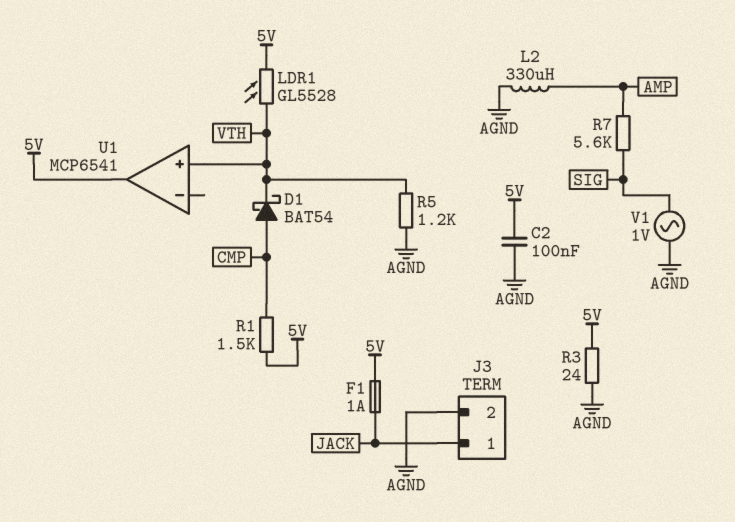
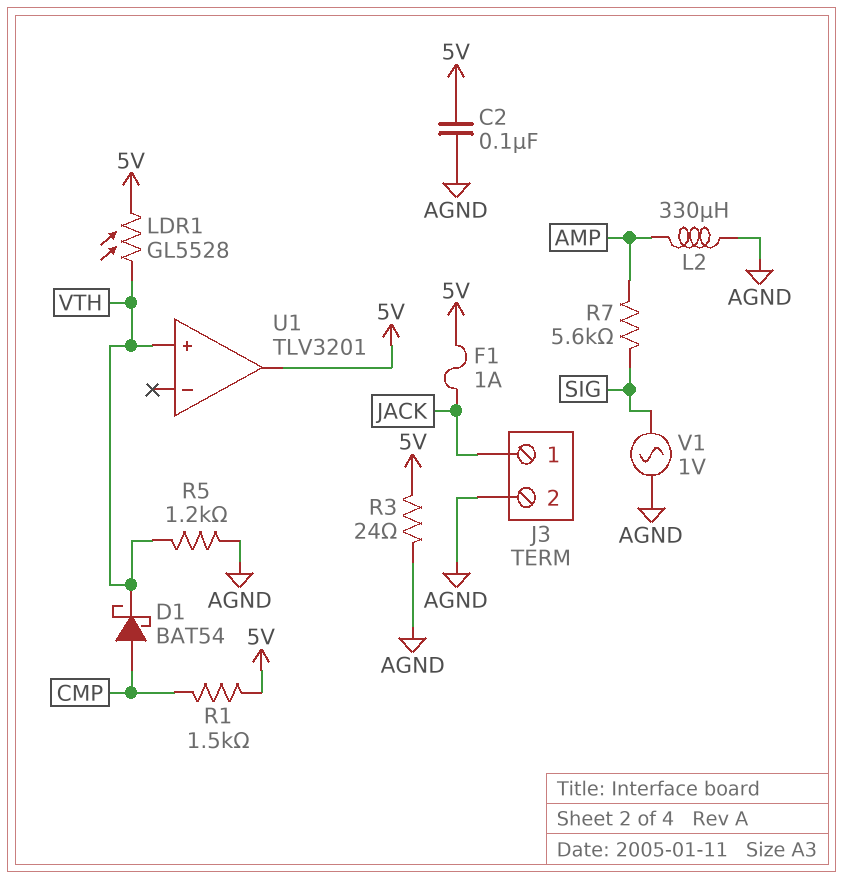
U1: MCP6541 -> TLV3201

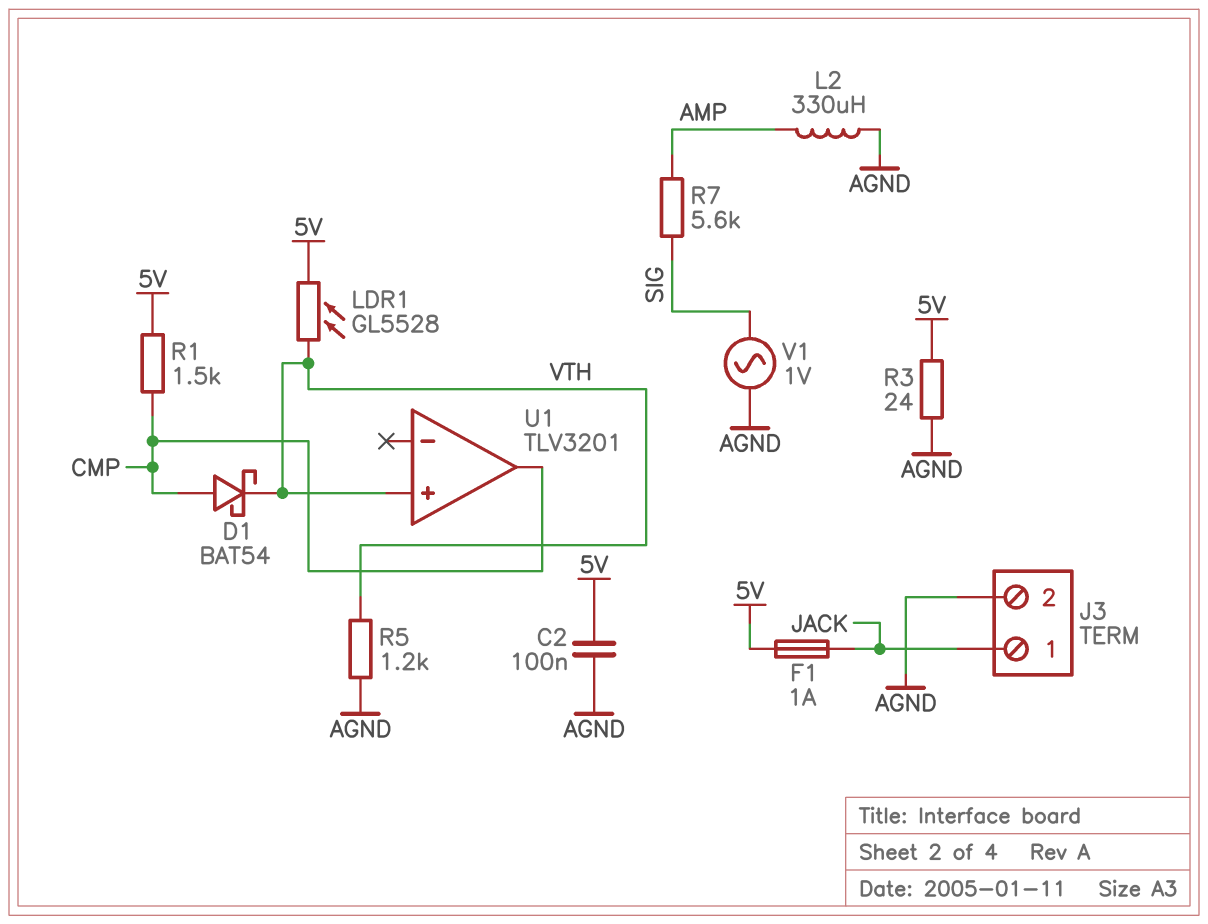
U1 pin out: 5V -> CMP

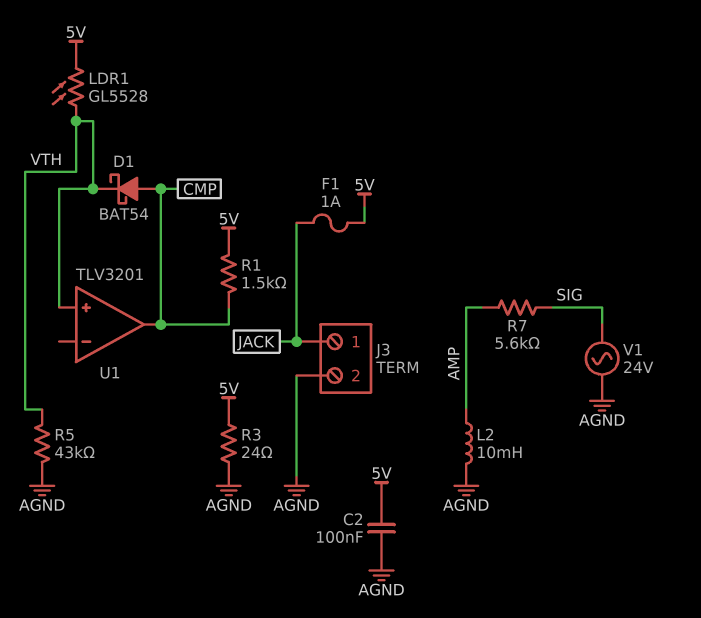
L2: 330uH (AGND, AMP) -> 10mH (AGND, AMP)
R5: 1.2k (AGND, VTH) -> 43k (AGND, VTH)
V1: AC 1V (AGND, SIG) -> AC 24V (AGND, SIG)

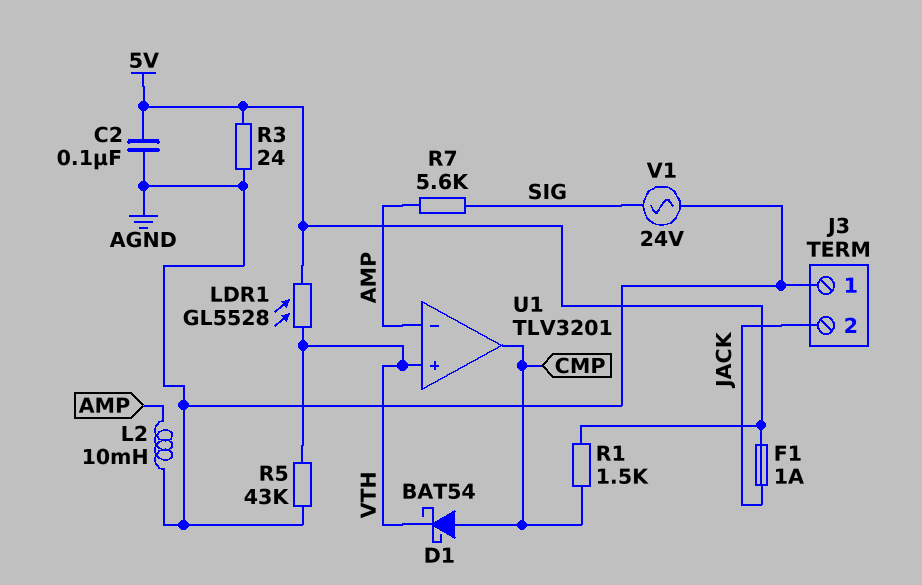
J3 pin 1: JACK -> AGND
J3 pin 2: AGND -> JACK
U1 pin in-: none -> AMP

